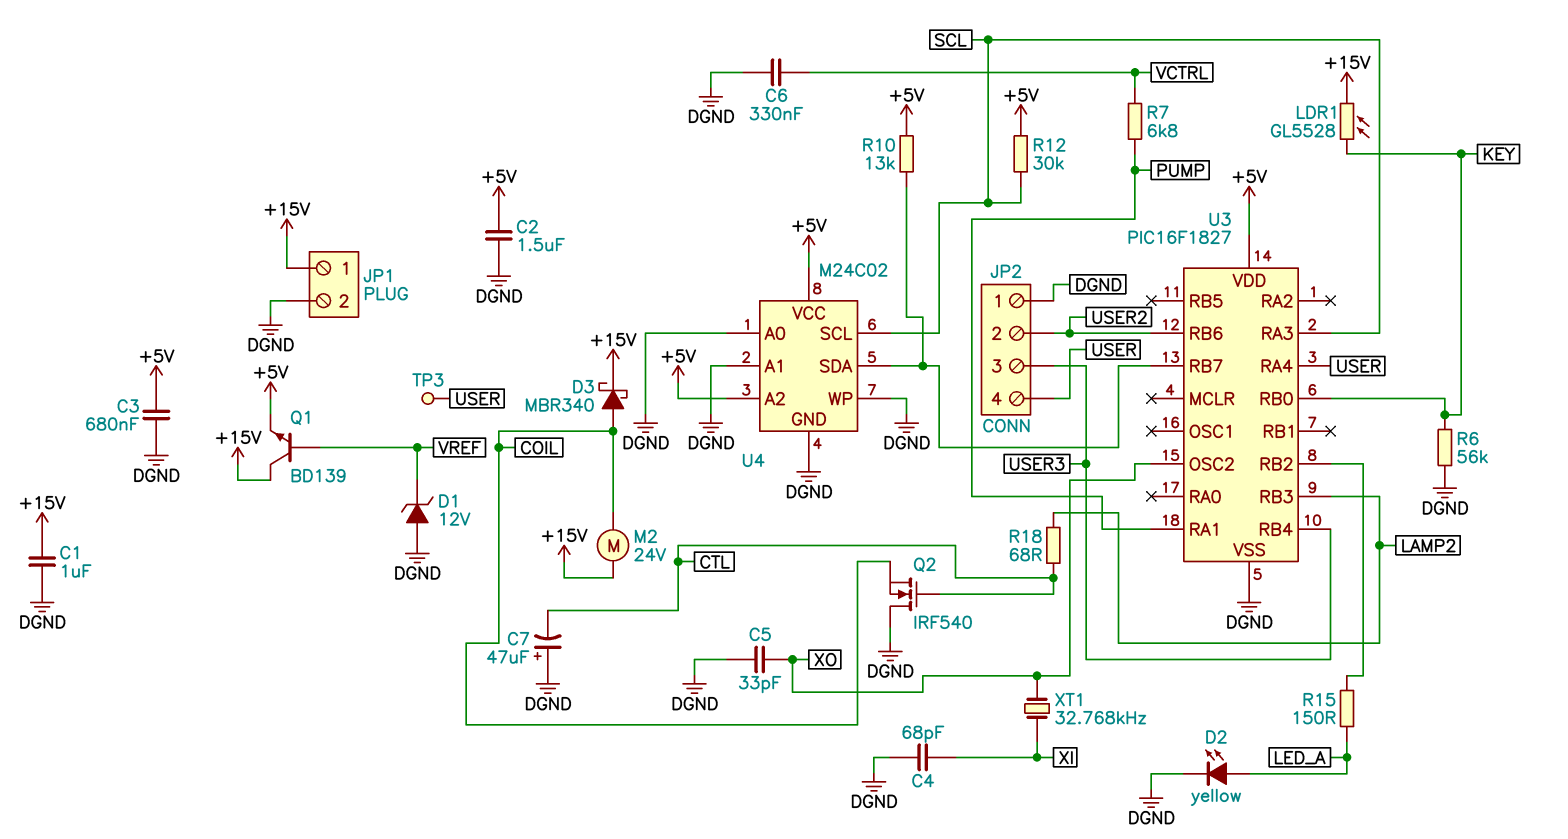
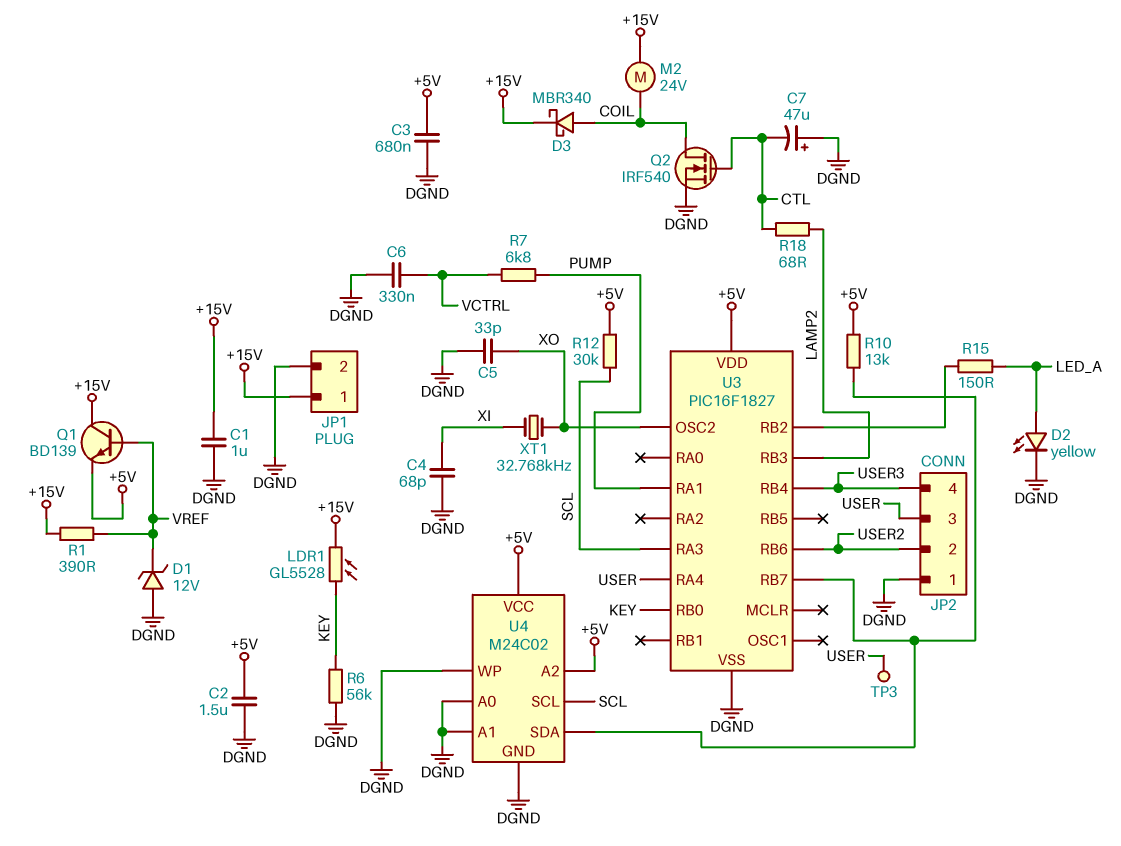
JP2 pin 3: USER3 -> USER
JP2 pin 4: USER -> USER3
Q2: NMOS IRF540 (G CTL, D DGND, S COIL) -> NMOS IRF540 (G CTL, D COIL, S DGND)
R1: none -> 390 (+15V, VREF)

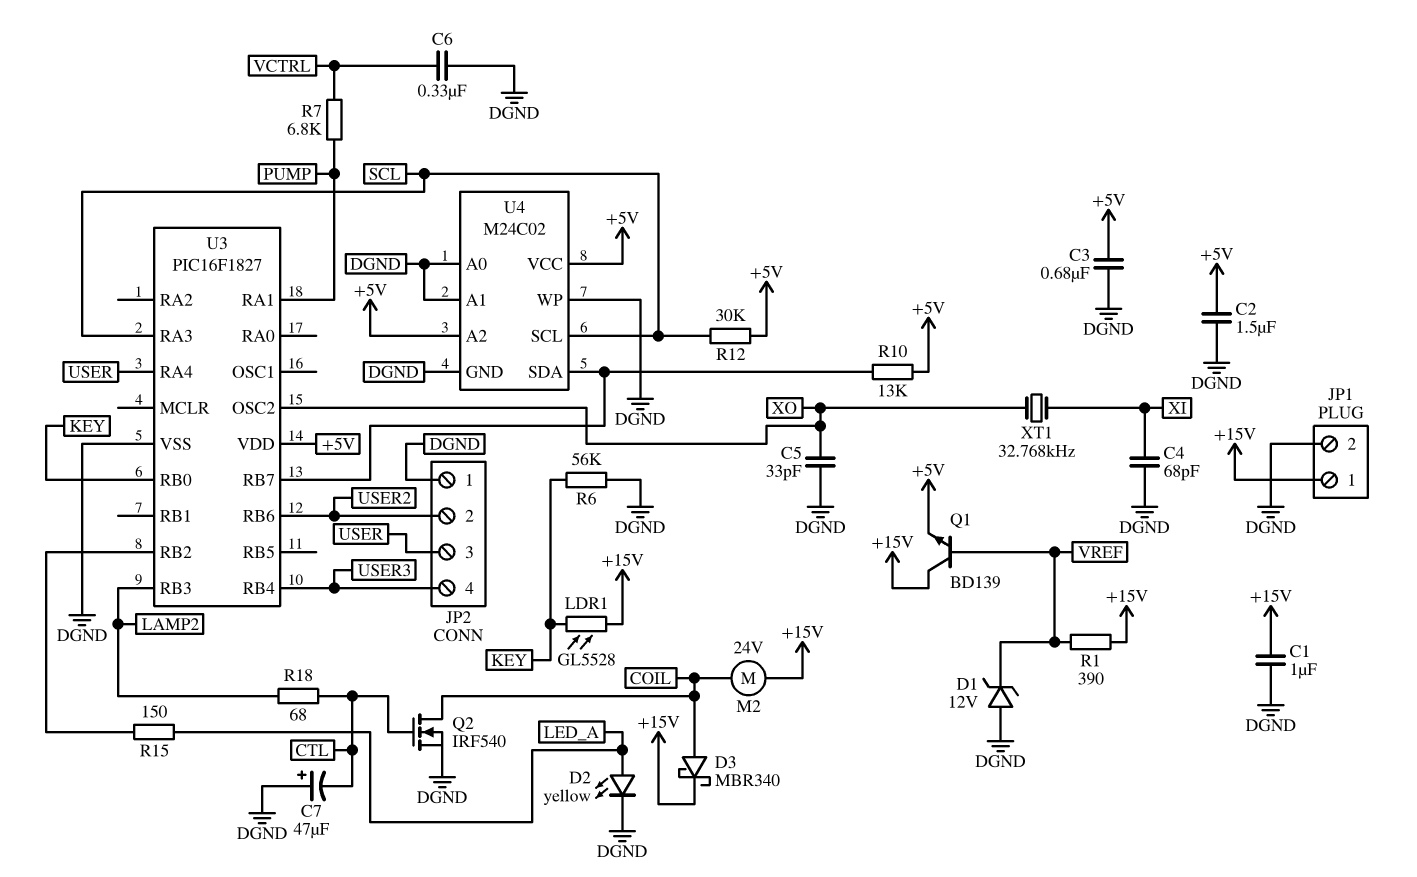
TP3: test point (USER) -> none

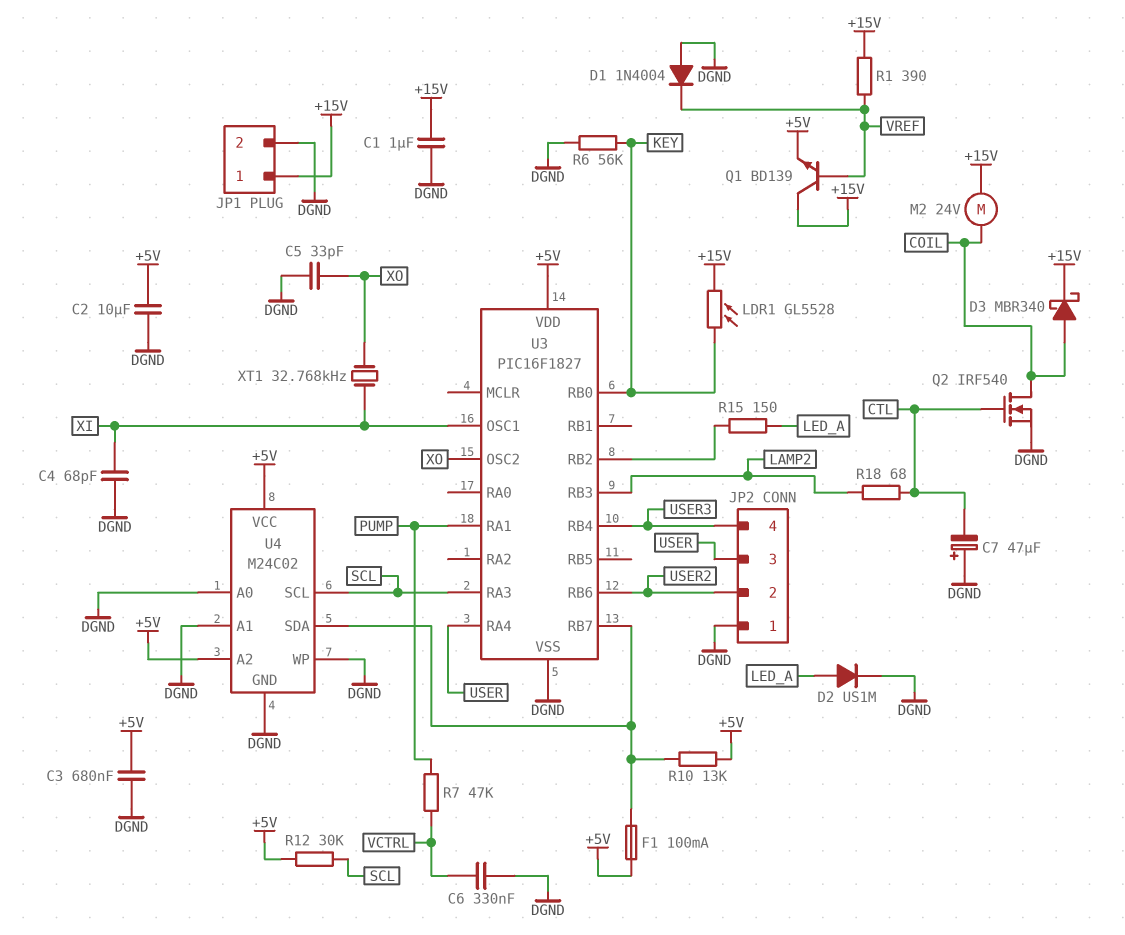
C2: 1.5uF (+5V, DGND) -> 10uF (+5V, DGND)
D1: zener 12V (A DGND, K VREF) -> diode 1N4004 (A DGND, K VREF)
D2: LED yellow (A LED_A, K DGND) -> diode US1M (A LED_A, K DGND)
F1: none -> 100mA (+5V, U3/RB7)
R7: 6.8k (PUMP, VCTRL) -> 47k (PUMP, VCTRL)
U3 pin OSC1: none -> XI

